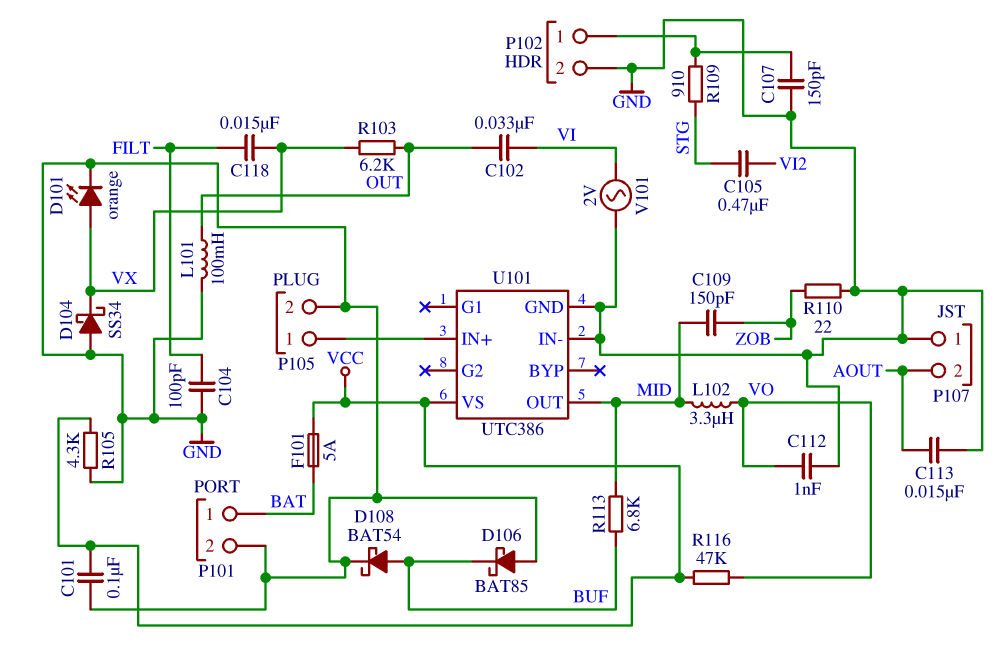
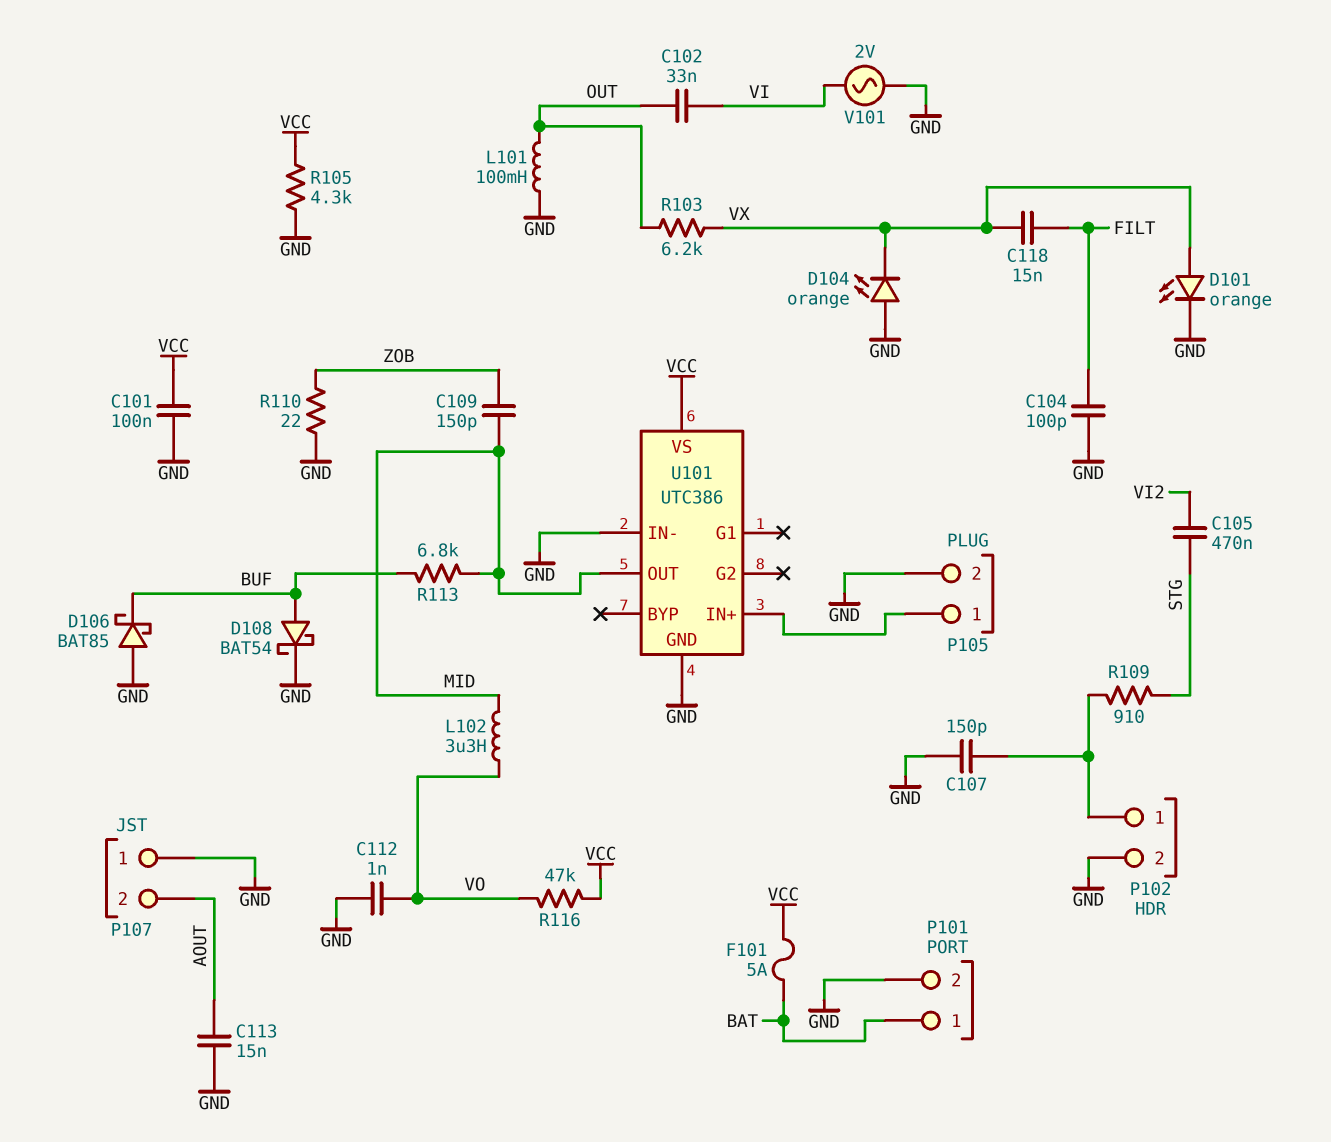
D104: schottky SS34 (A GND, K VX) -> LED orange (A GND, K VX)

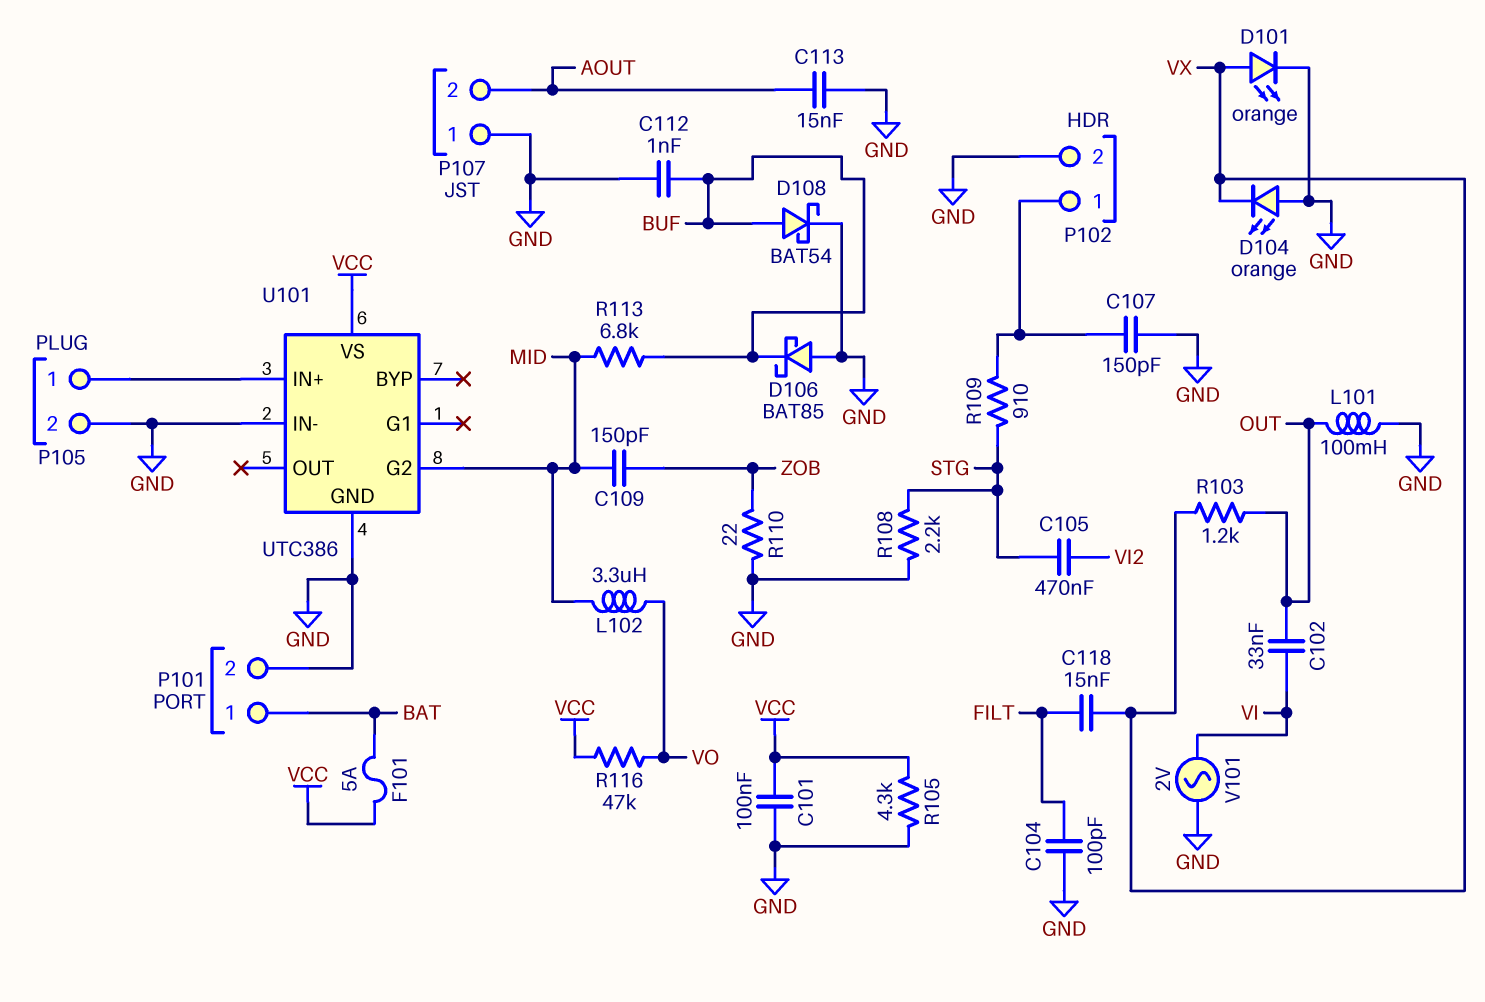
C112: 1nF (GND, VO) -> 1nF (BUF, GND)
R103: 6.2k (OUT, VX) -> 1.2k (OUT, VX)
R108: none -> 2.2k (GND, STG)
U101 pin G2: none -> MID
U101 pin OUT: MID -> none

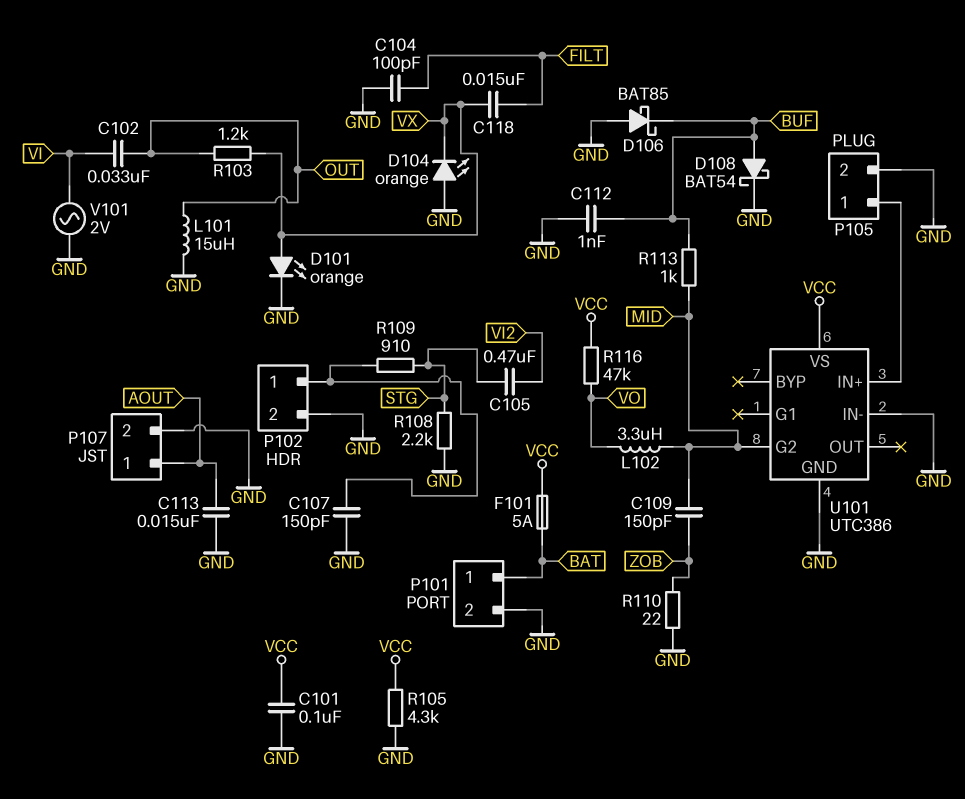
L101: 100mH (GND, OUT) -> 15uH (GND, OUT)
P107 pin 1: GND -> AOUT
P107 pin 2: AOUT -> GND
R113: 6.8k (BUF, MID) -> 1k (BUF, MID)

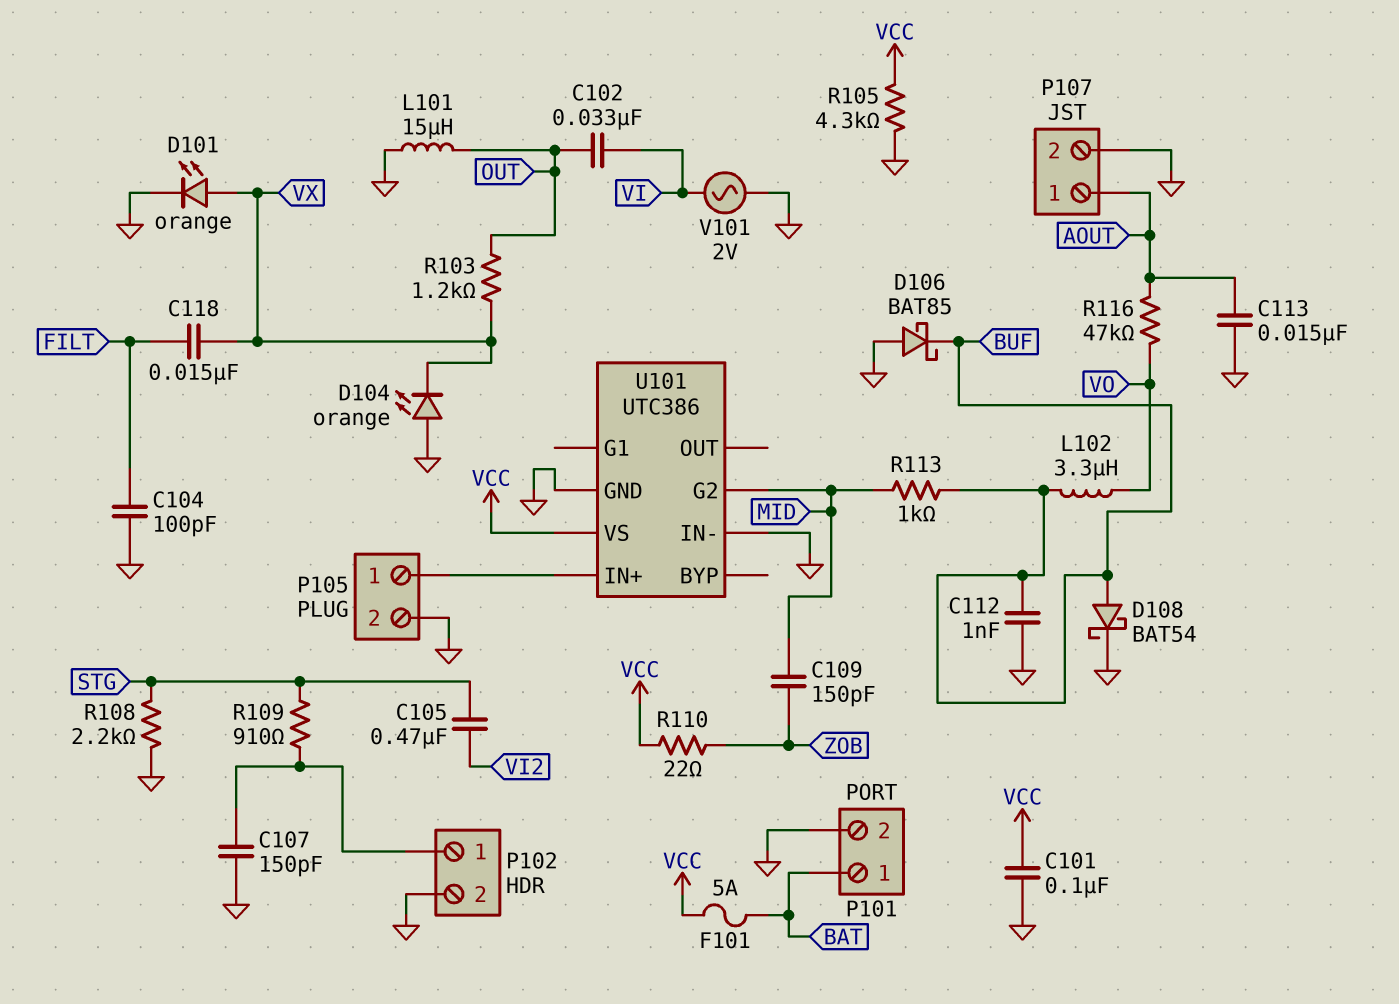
L102: 3.3uH (MID, VO) -> 3.3uH (BUF, VO)
R110: 22 (GND, ZOB) -> 22 (VCC, ZOB)
R116: 47k (VCC, VO) -> 47k (AOUT, VO)

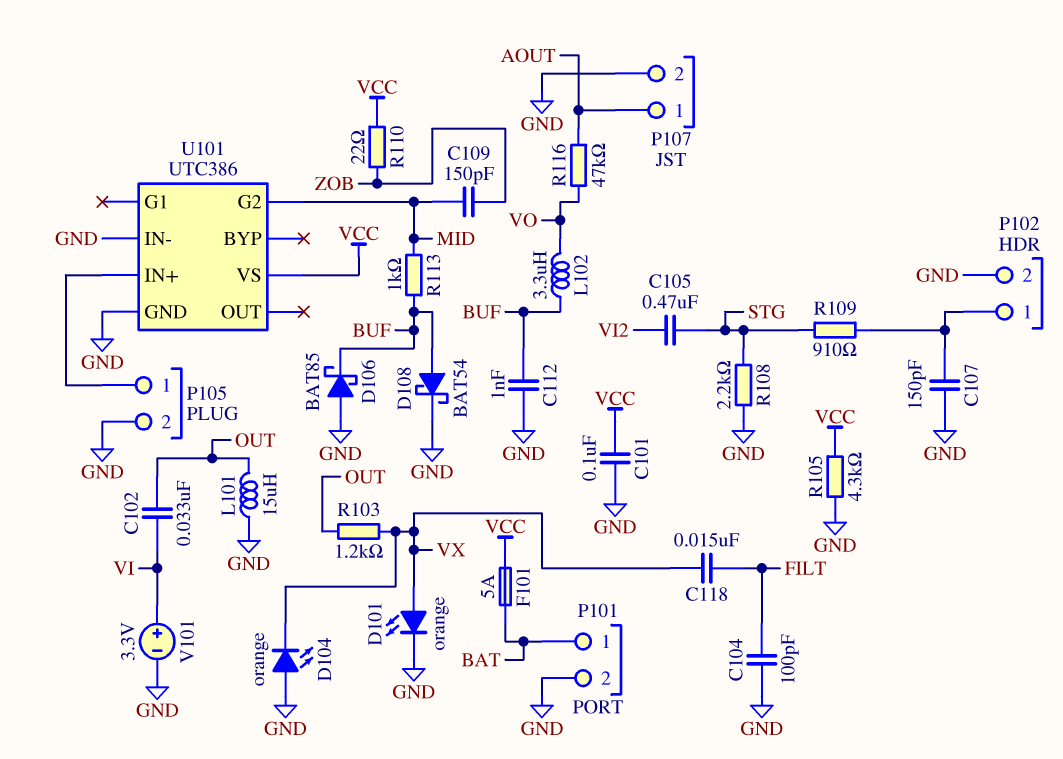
C113: 15nF (AOUT, GND) -> none
V101: AC 2V (GND, VI) -> 3.3V (plus VI, minus GND)

